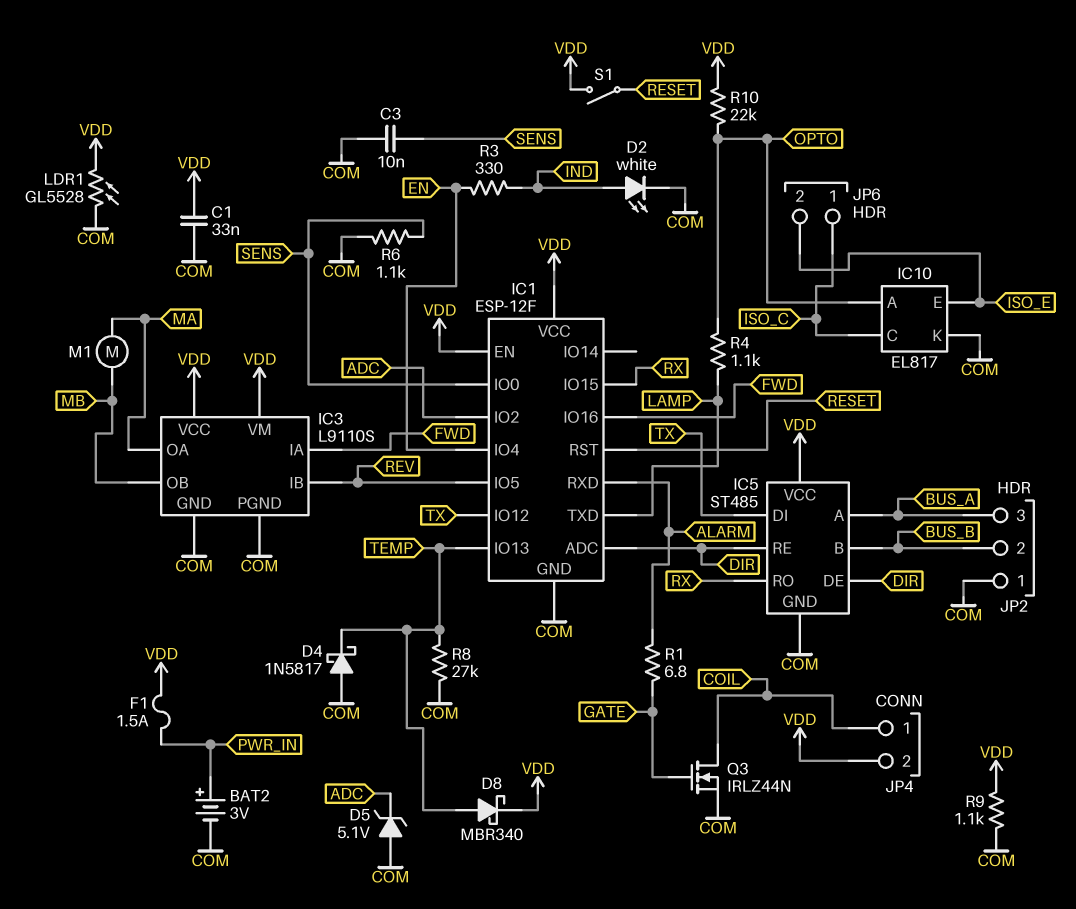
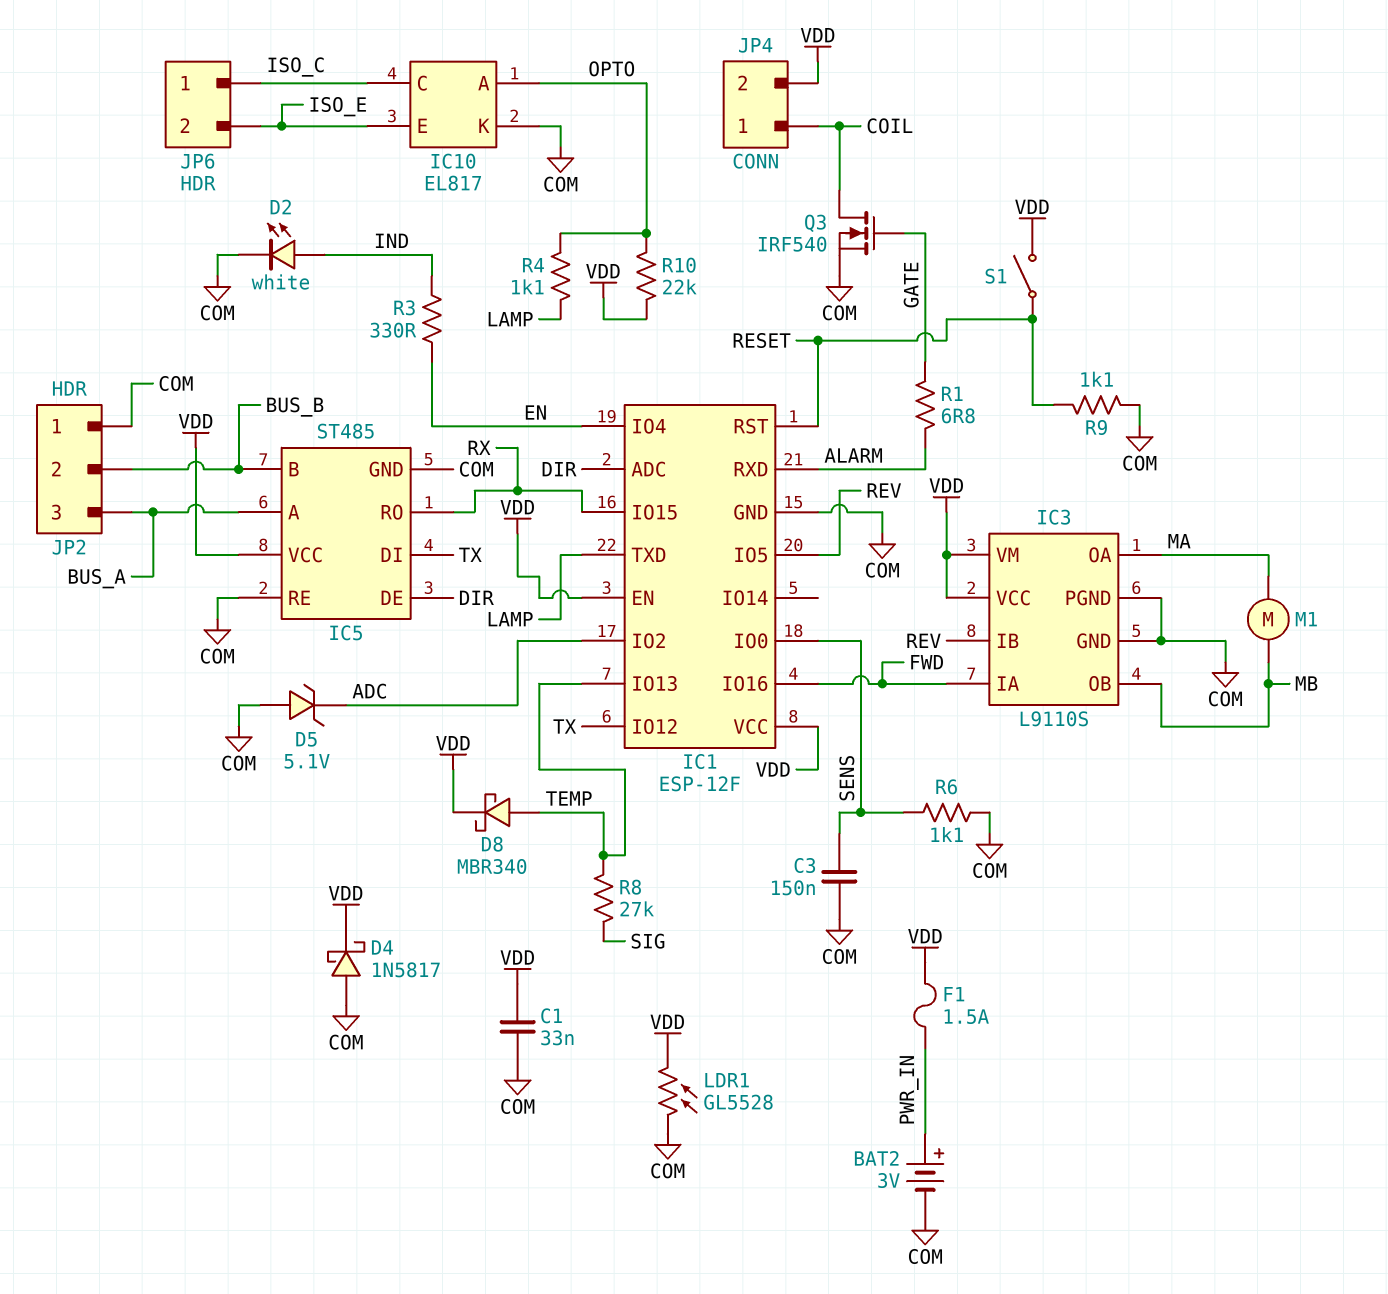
C3: 10nF (COM, SENS) -> 150nF (COM, SENS)
D4: schottky 1N5817 (A COM, K TEMP) -> schottky 1N5817 (A COM, K VDD)
IC5 pin RE: DIR -> COM
Q3: NMOS IRLZ44N (G GATE, D COIL, S COM) -> NMOS IRF540 (G GATE, D COIL, S COM)
R8: 27k (COM, TEMP) -> 27k (SIG, TEMP)
R9: 1.1k (COM, VDD) -> 1.1k (COM, RESET)

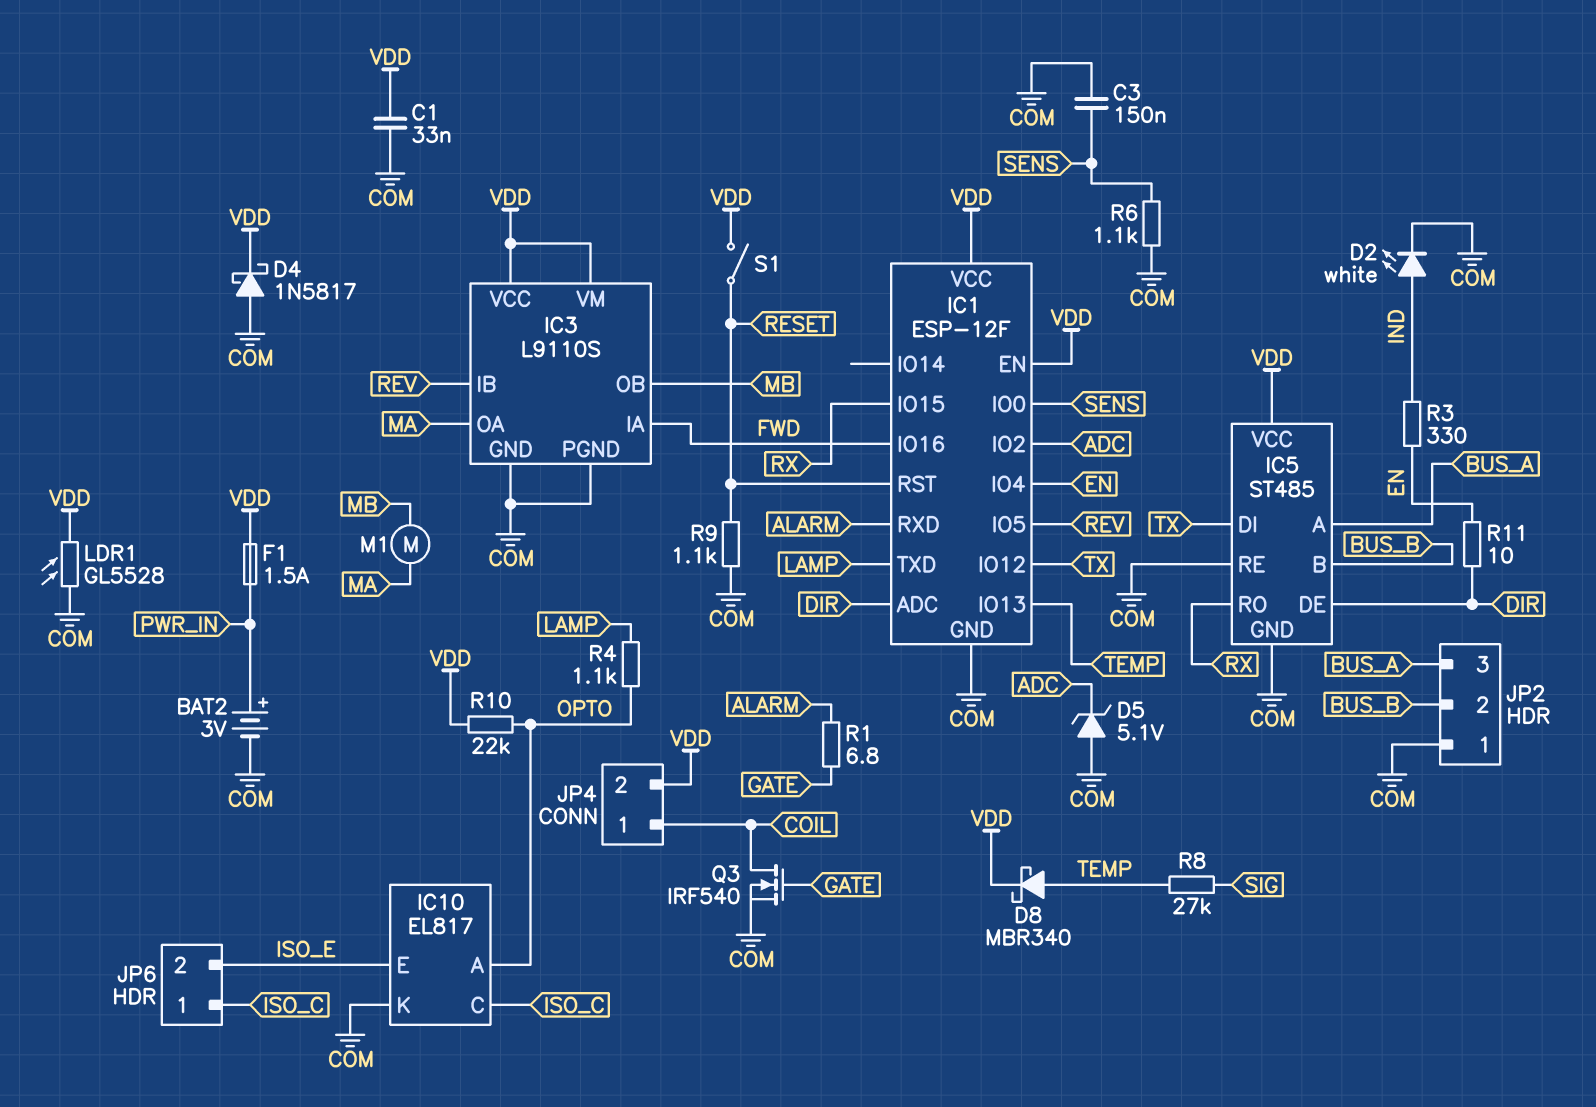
R11: none -> 10 (DIR, EN)

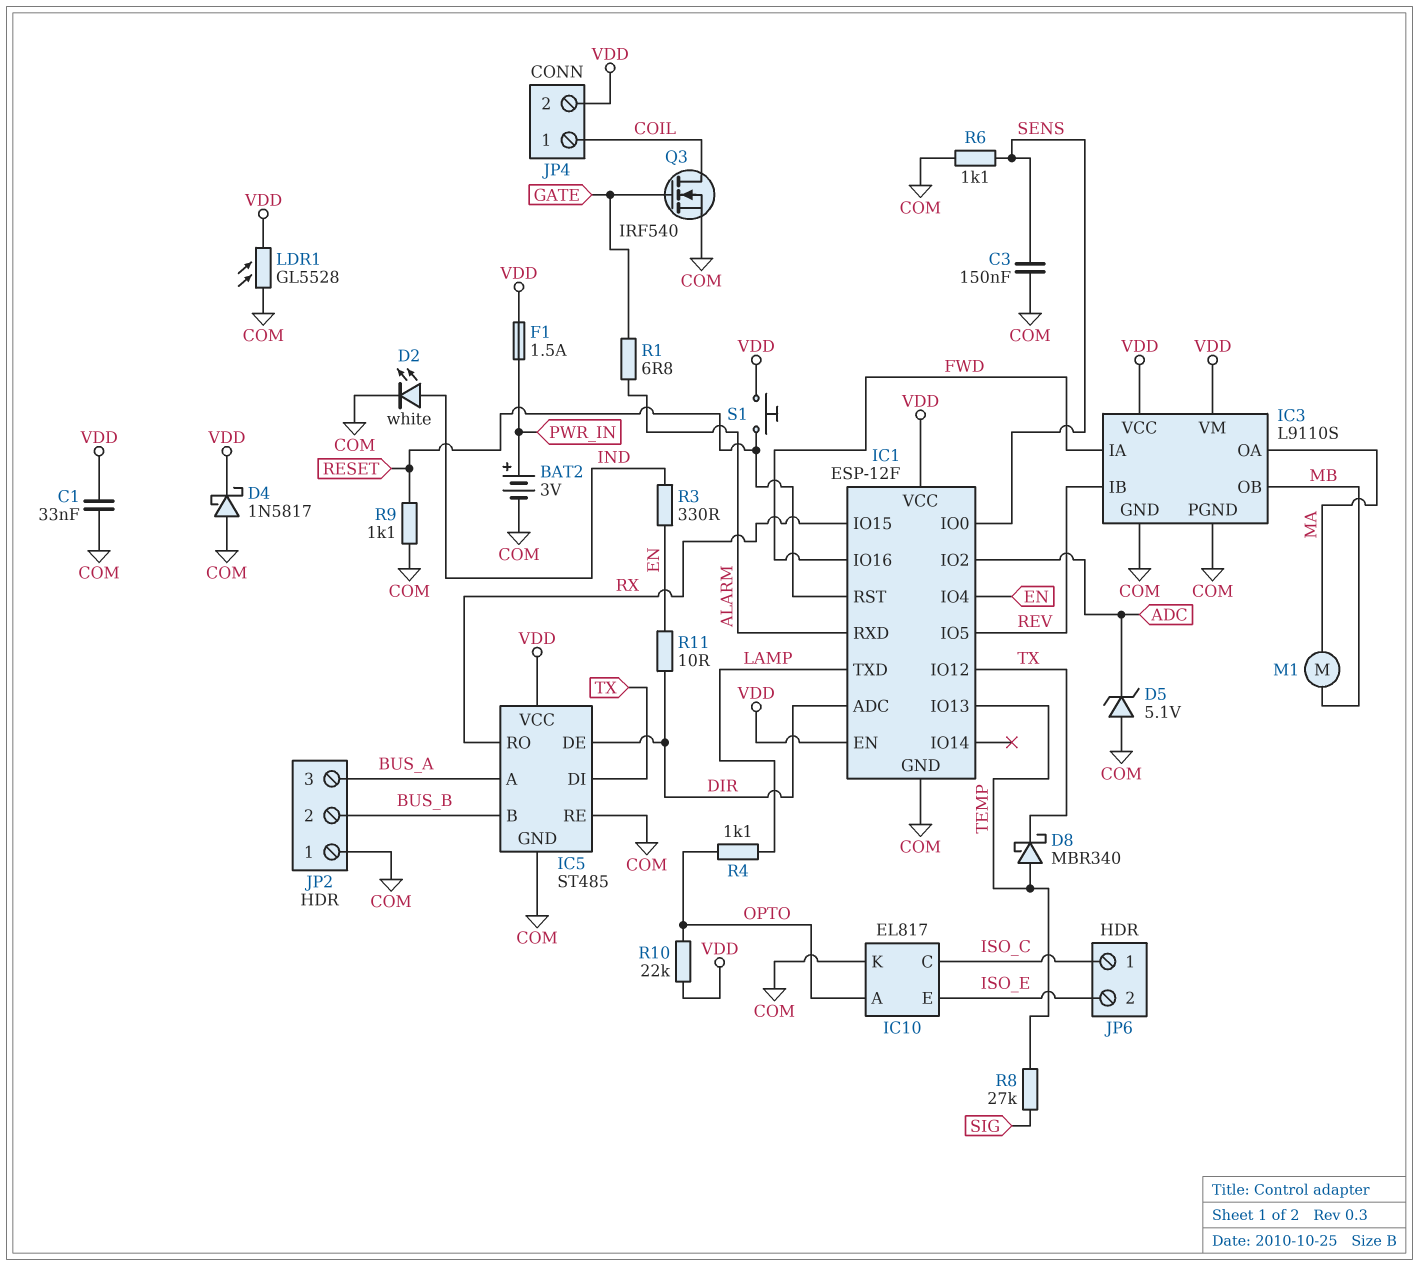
D8: schottky MBR340 (A TEMP, K VDD) -> schottky MBR340 (A TEMP, K TX)
S1: switch (RESET, VDD) -> button (RESET, VDD)

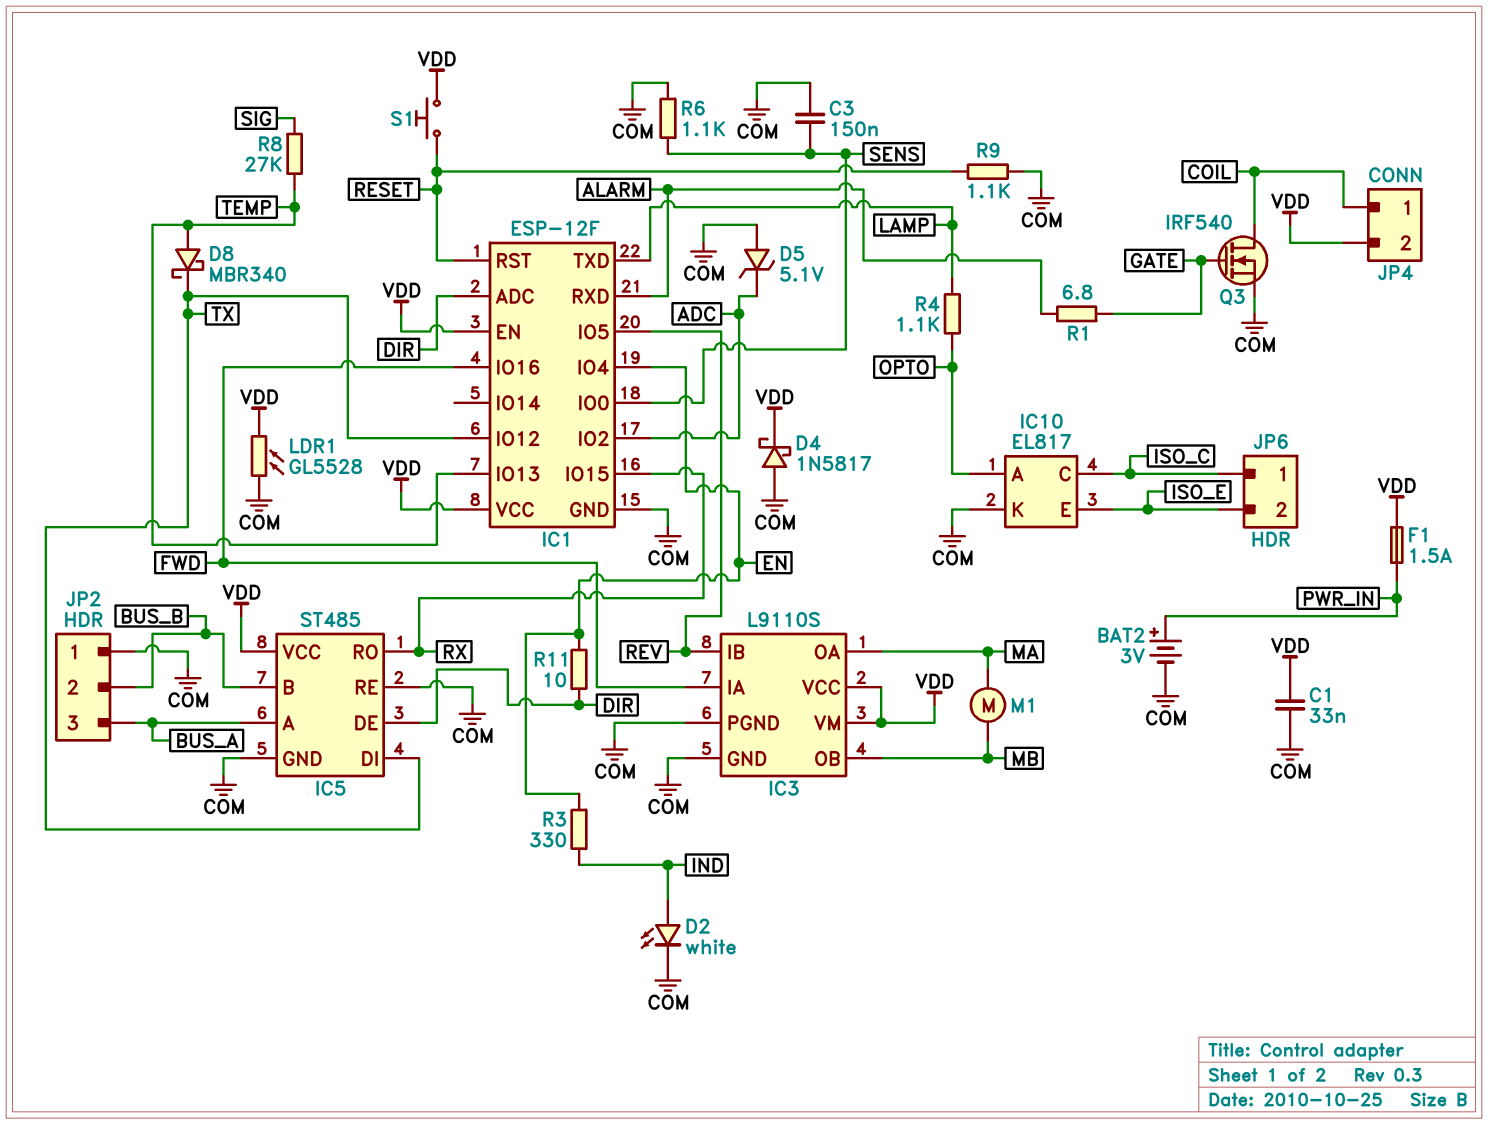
R10: 22k (OPTO, VDD) -> none

